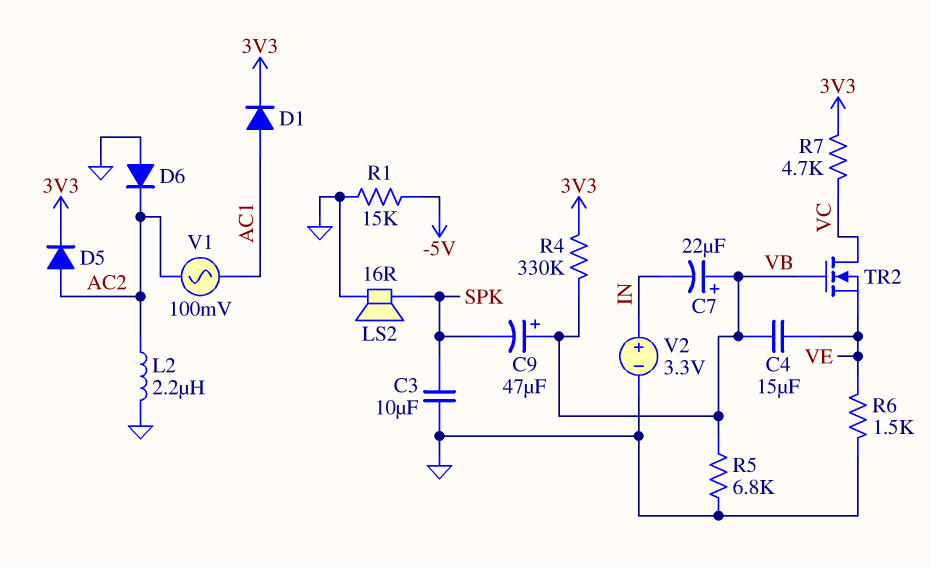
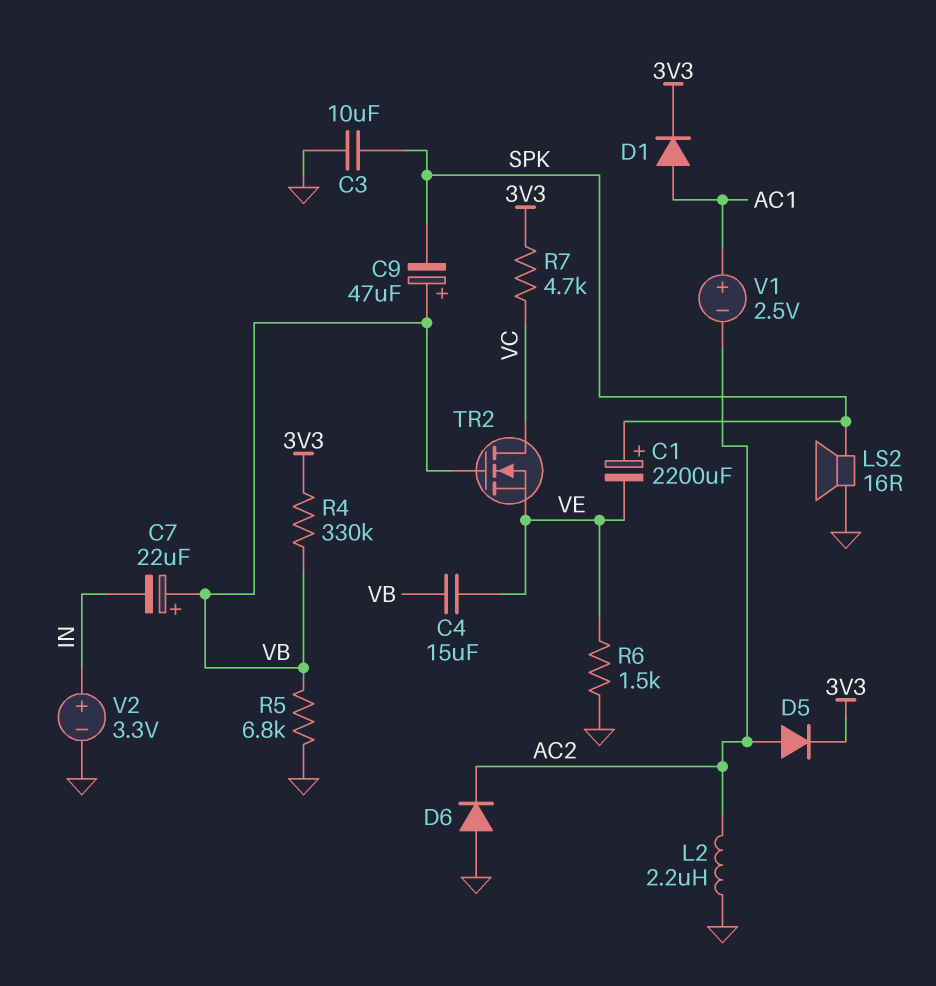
C1: none -> 2200uF (plus SPK, minus VE)
R1: 15k (-5V, GND) -> none
V1: AC 100mV (AC1, AC2) -> 2.5V (plus AC1, minus AC2)

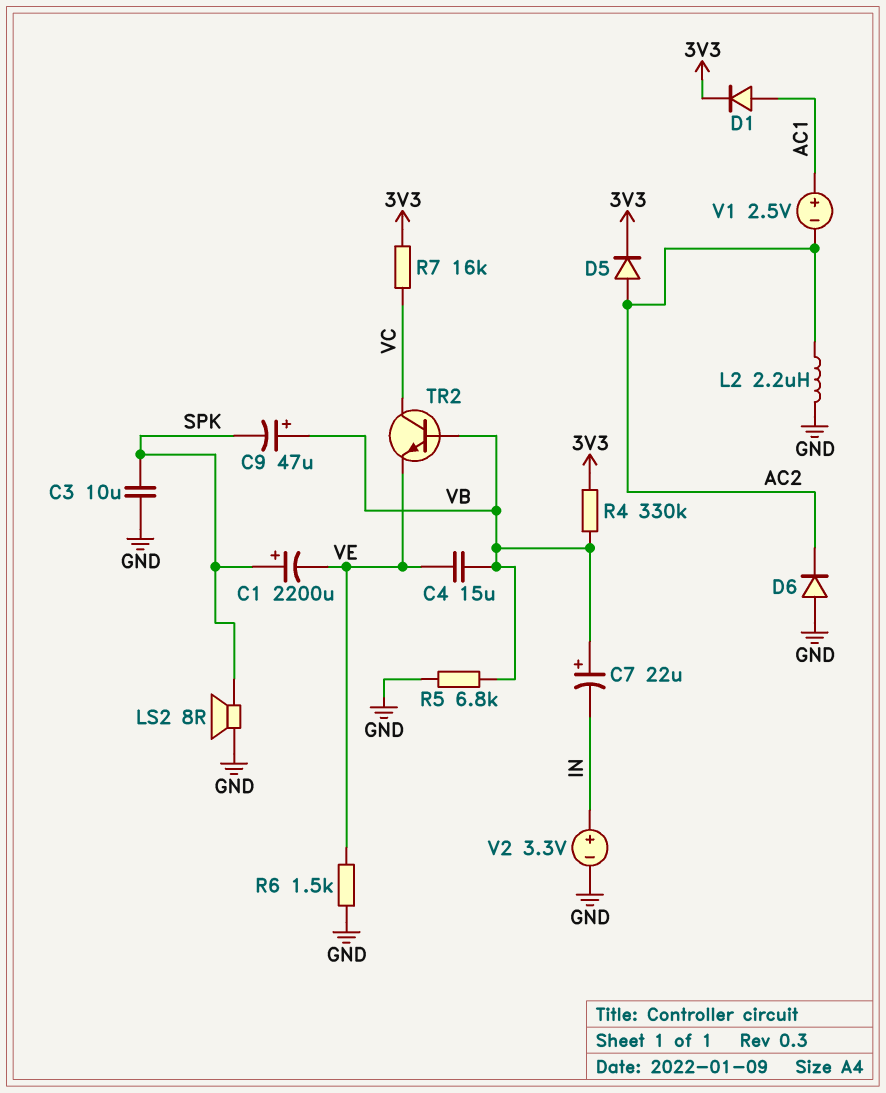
LS2: speaker 16R (GND, SPK) -> speaker 8R (GND, SPK)
R7: 4.7k (3V3, VC) -> 16k (3V3, VC)
TR2: NMOS (G VB, D VC, S VE) -> NPN (B VB, C VC, E VE)

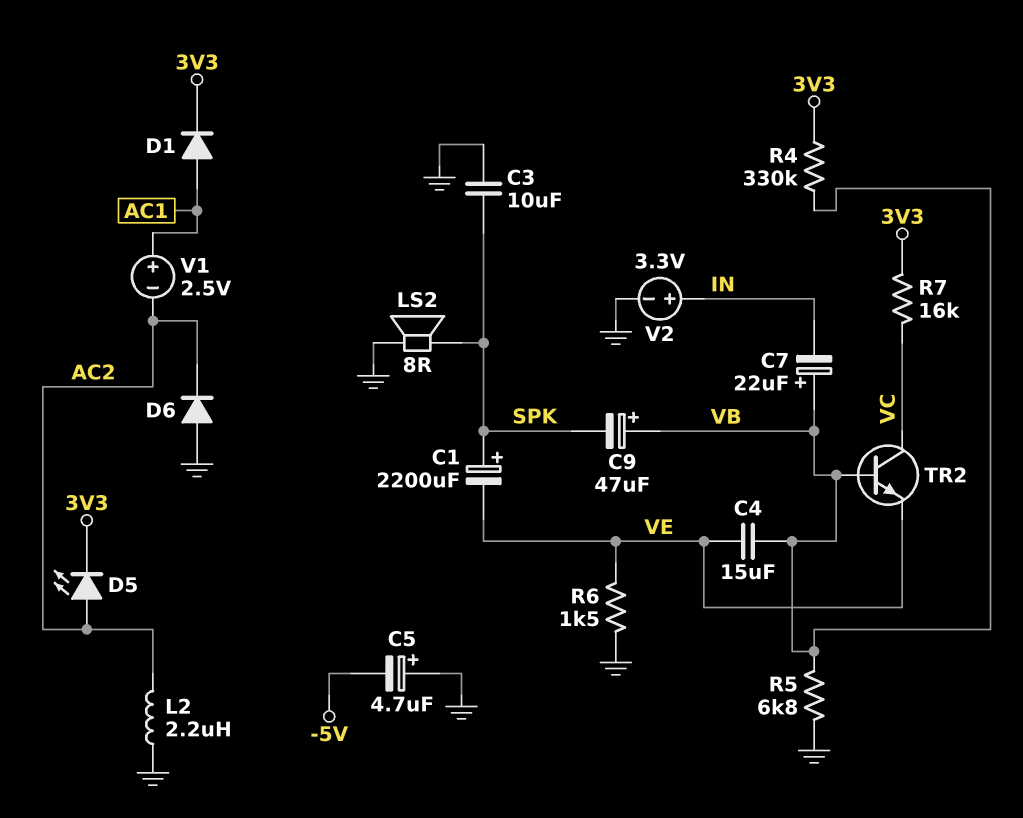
C5: none -> 4.7uF (plus GND, minus -5V)
D5: diode (A AC2, K 3V3) -> LED (A AC2, K 3V3)

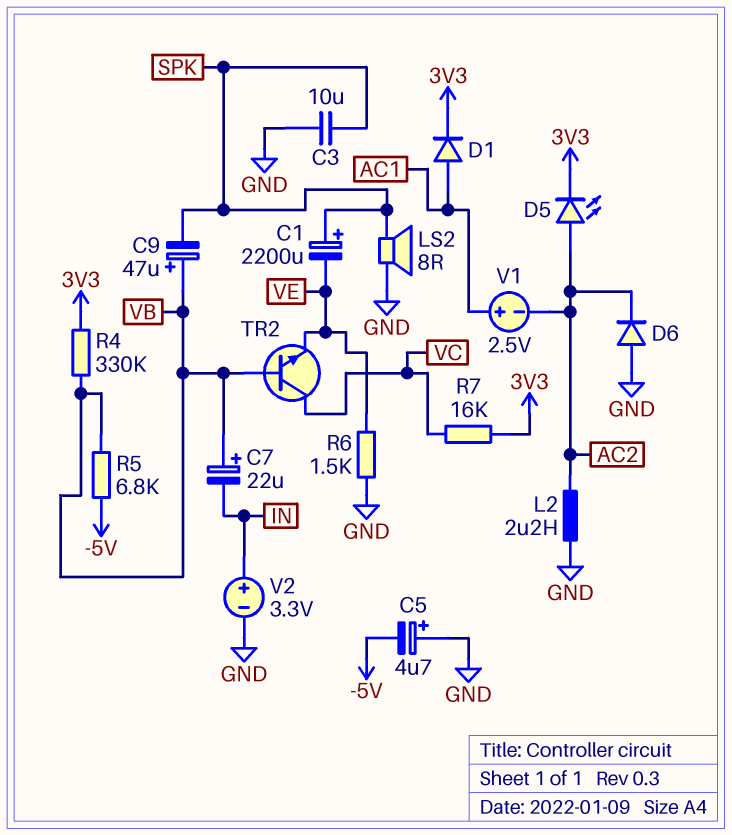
C4: 15uF (VB, VE) -> none
R5: 6.8k (GND, VB) -> 6.8k (-5V, VB)

